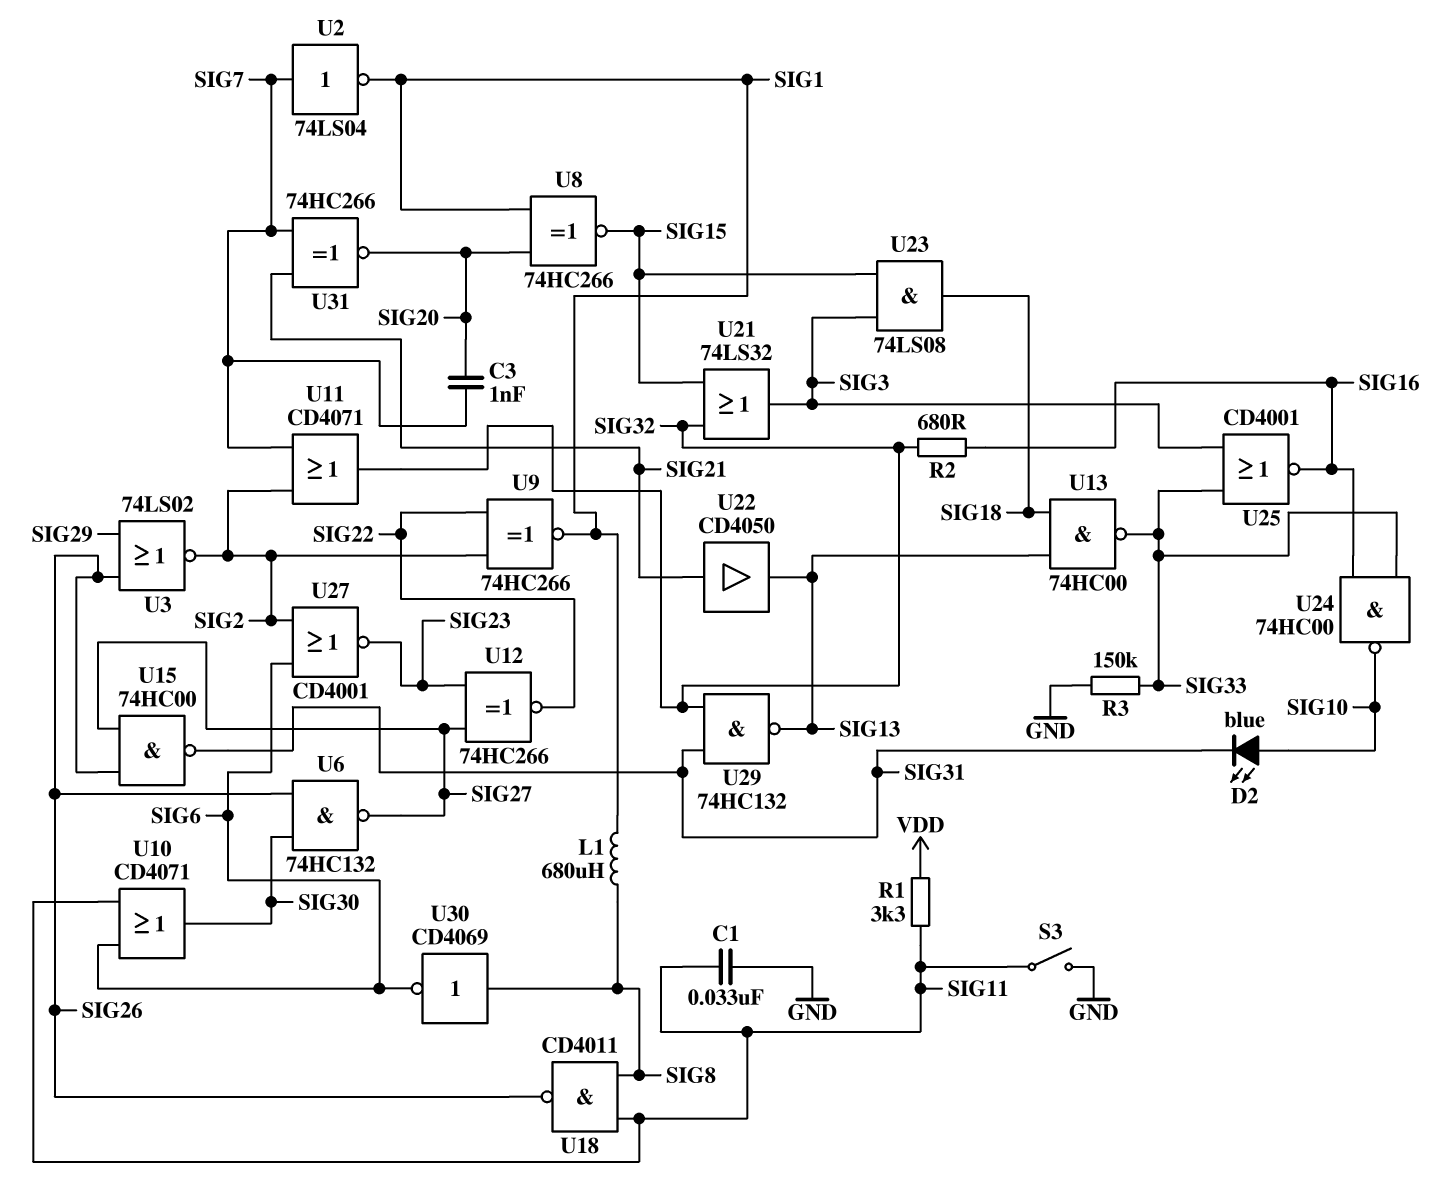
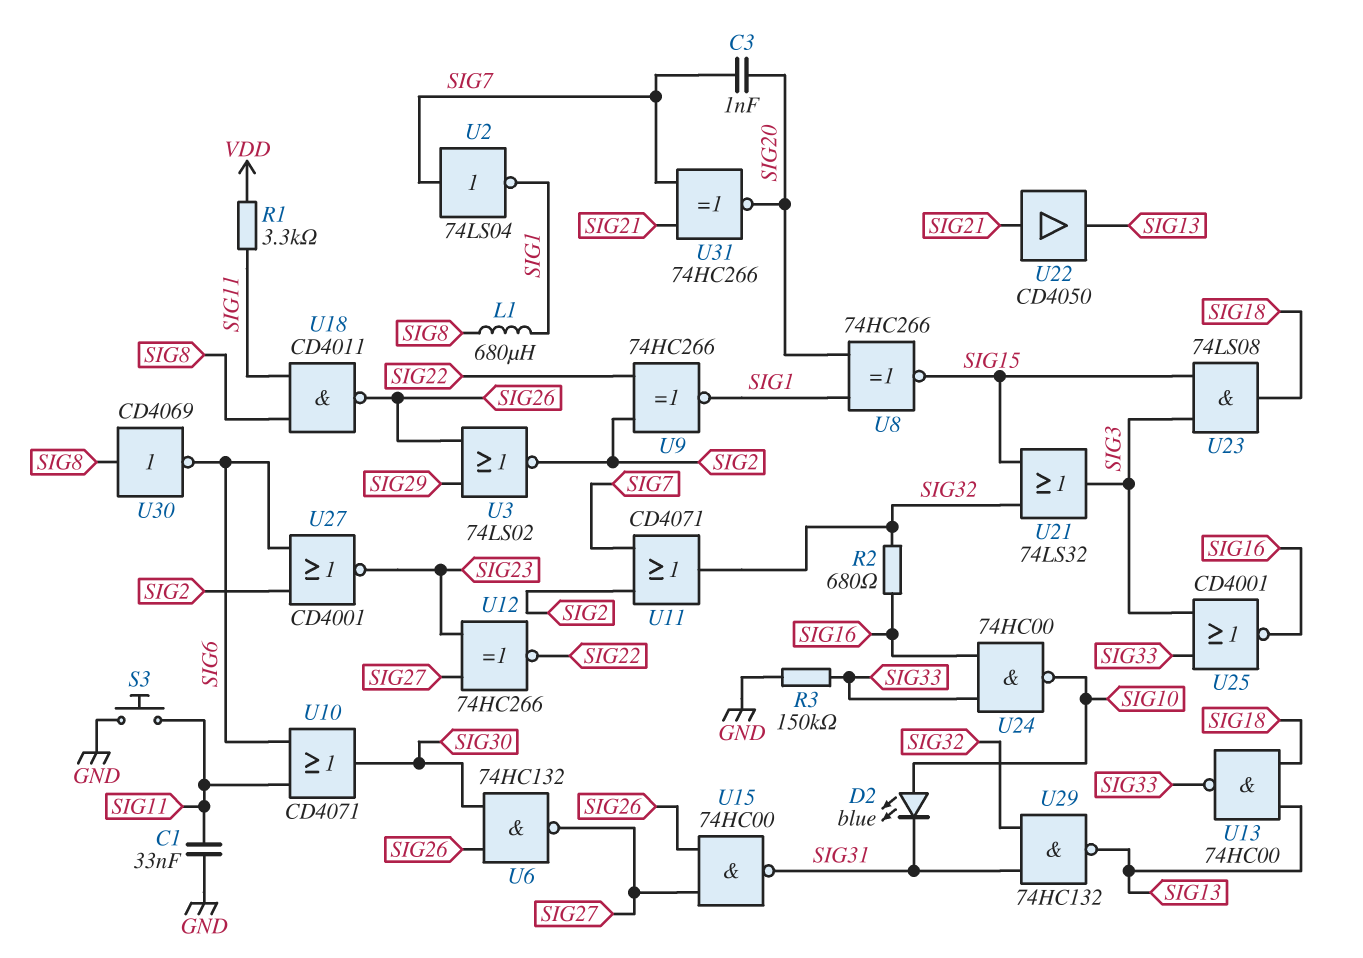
S3: switch (GND, SIG11) -> button (GND, SIG11)

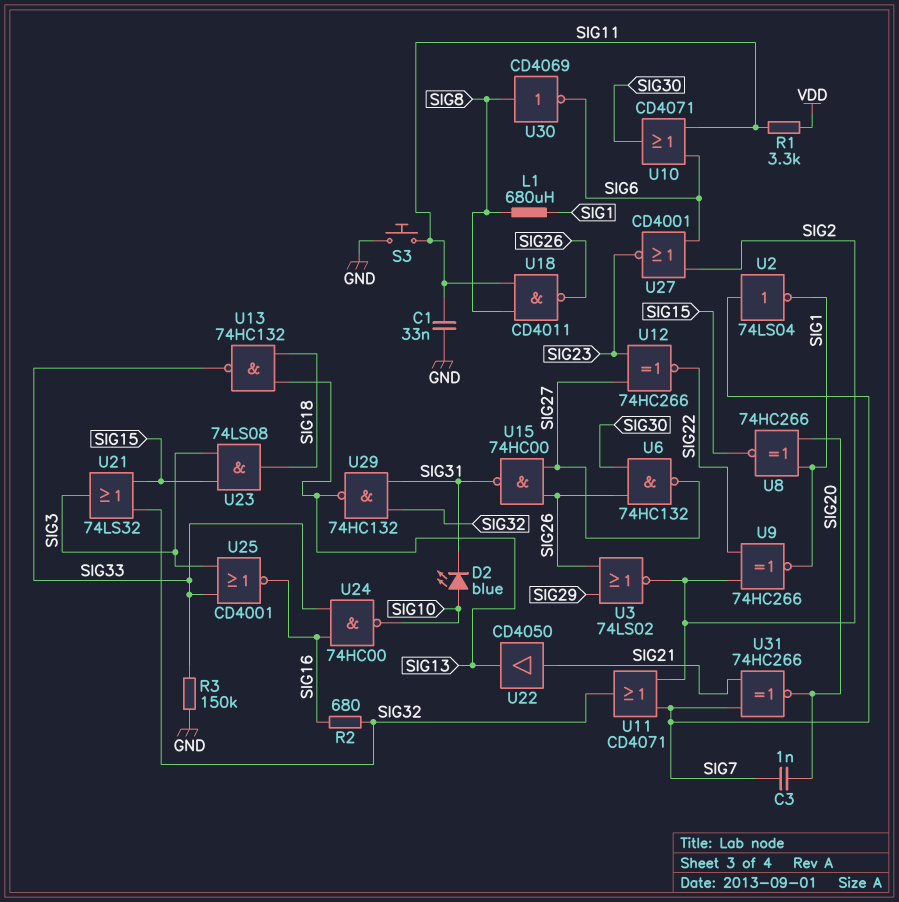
U13: NAND 74HC00 (in SIG13, in SIG18, out SIG33) -> NAND 74HC132 (in SIG13, in SIG18, out SIG33)

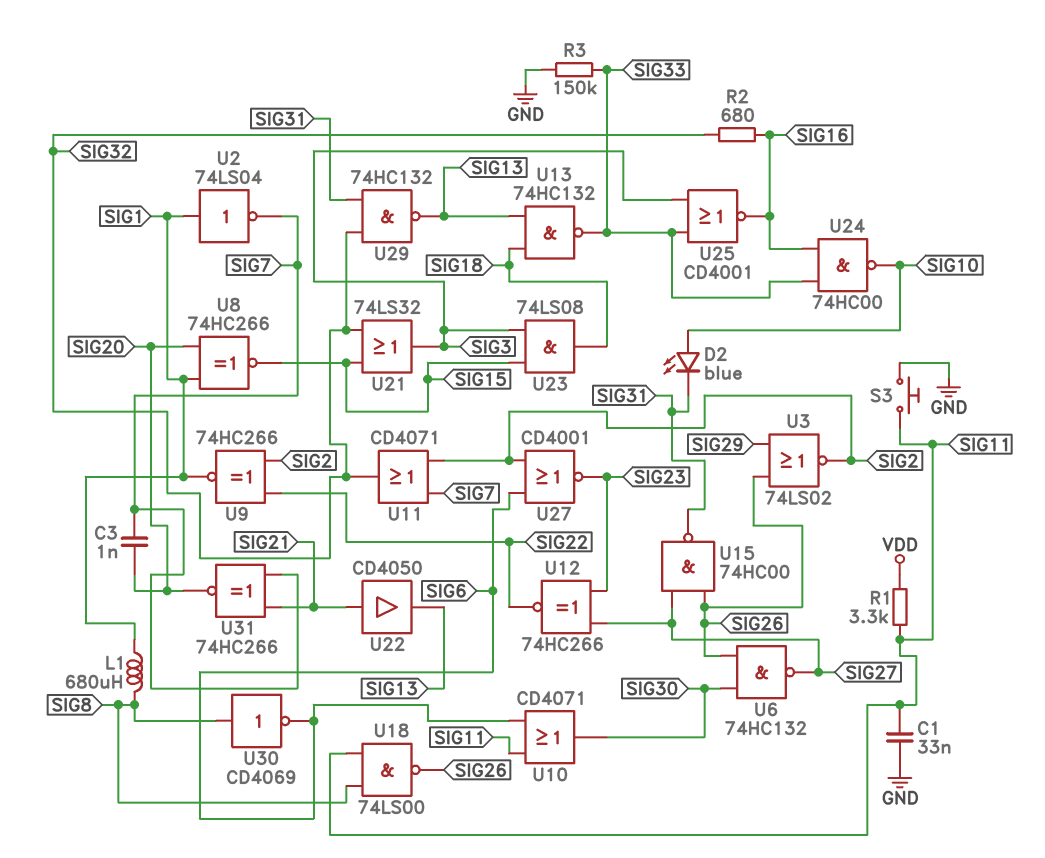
U2: NOT 74LS04 (in SIG7, out SIG1) -> NOT 74LS04 (in SIG1, out SIG7)
U18: NAND CD4011 (in SIG8, in SIG11, out SIG26) -> NAND 74LS00 (in SIG8, in SIG11, out SIG26)

